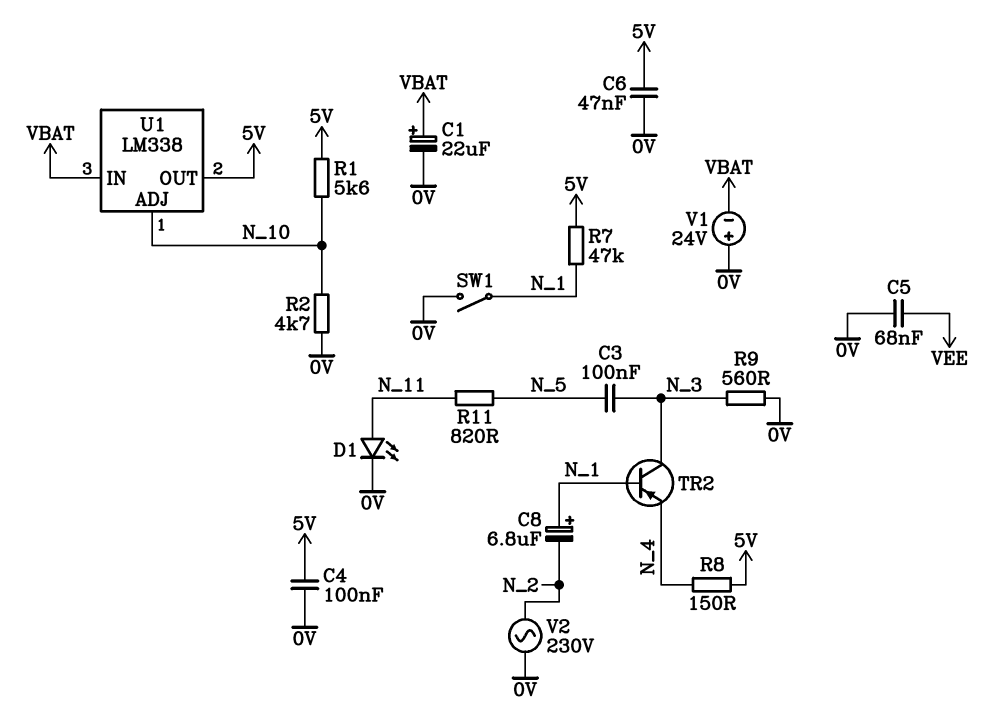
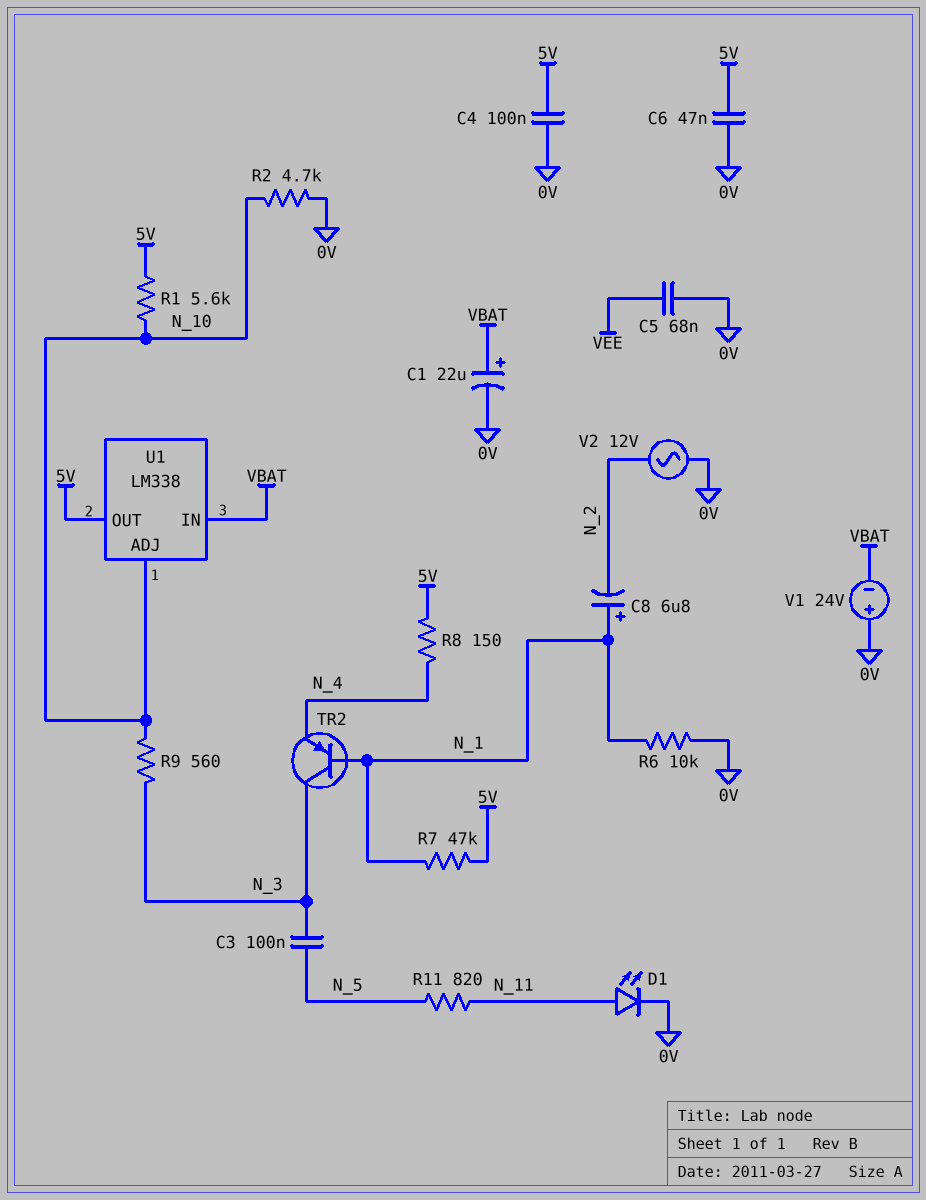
R6: none -> 10k (0V, N_1)
R9: 560 (0V, N_3) -> 560 (N_3, N_10)
SW1: switch (0V, N_1) -> none
V2: AC 230V (0V, N_2) -> AC 12V (0V, N_2)

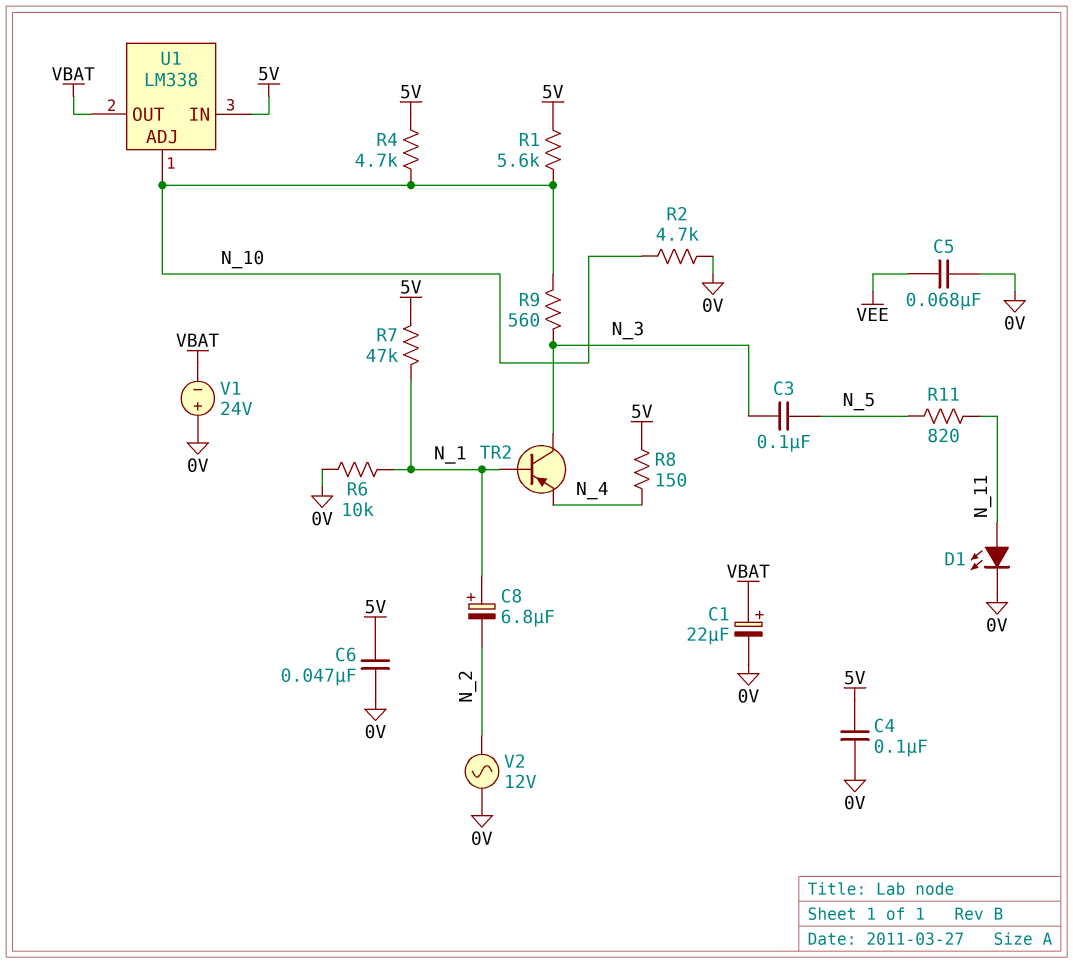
R4: none -> 4.7k (5V, N_10)
U1 pin IN: VBAT -> 5V
U1 pin OUT: 5V -> VBAT

